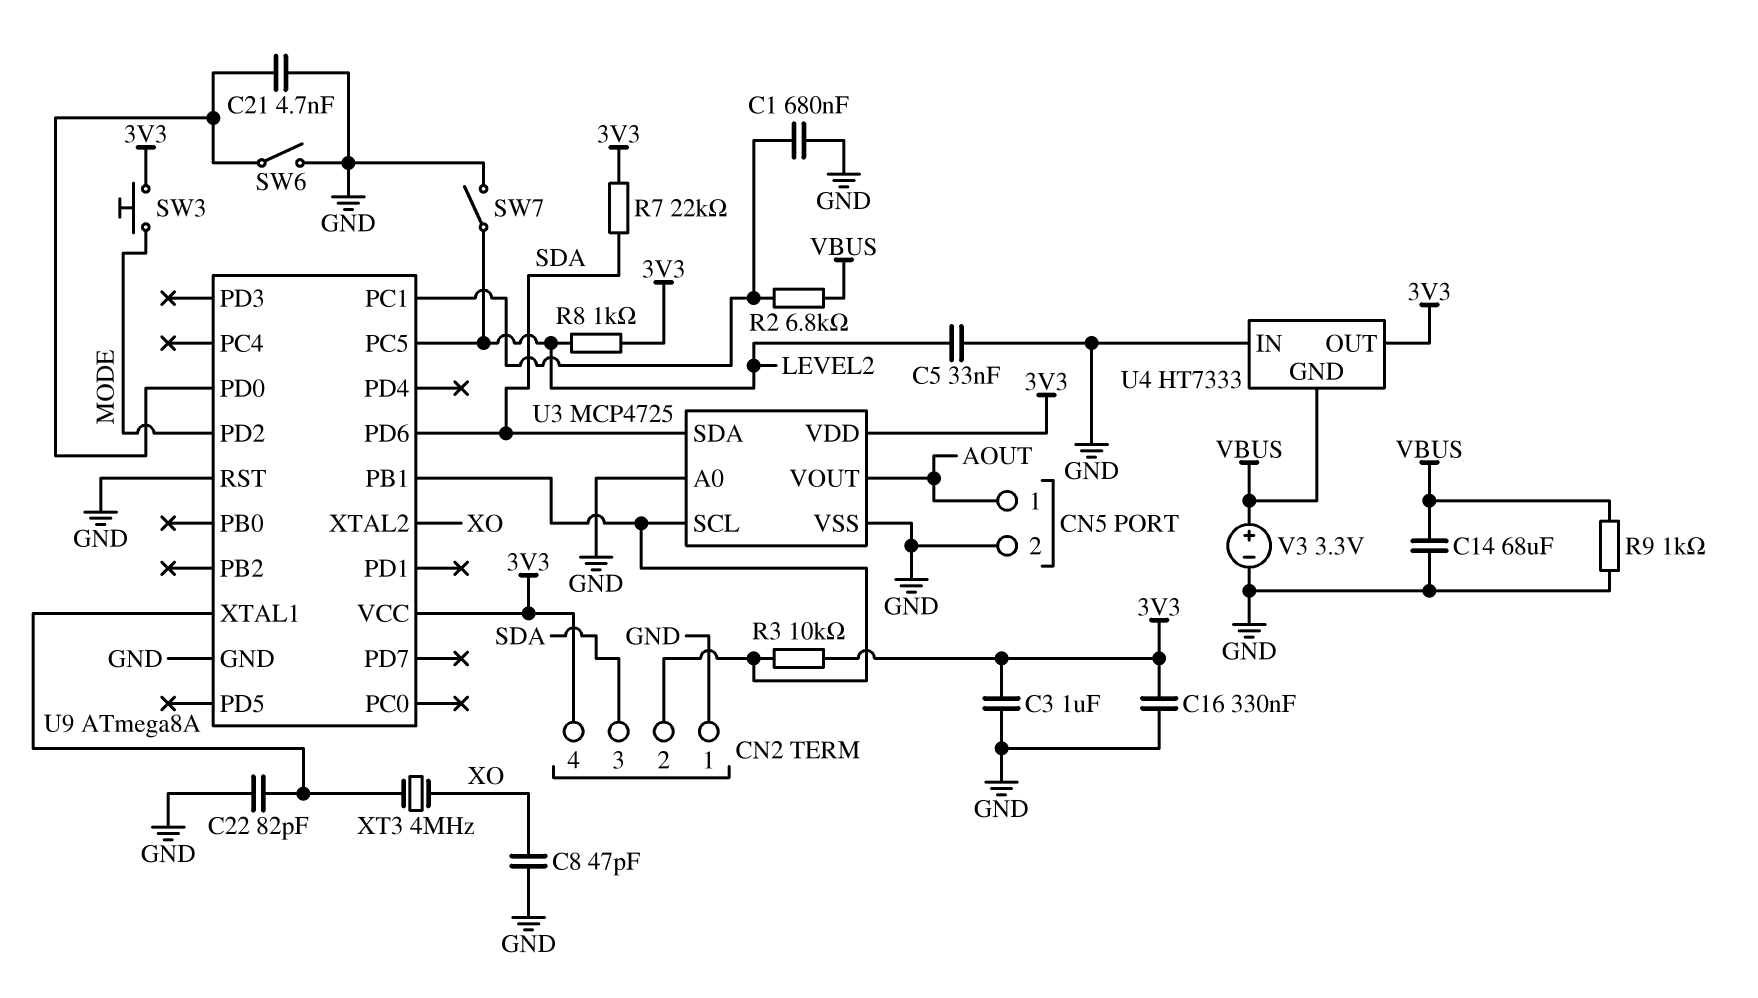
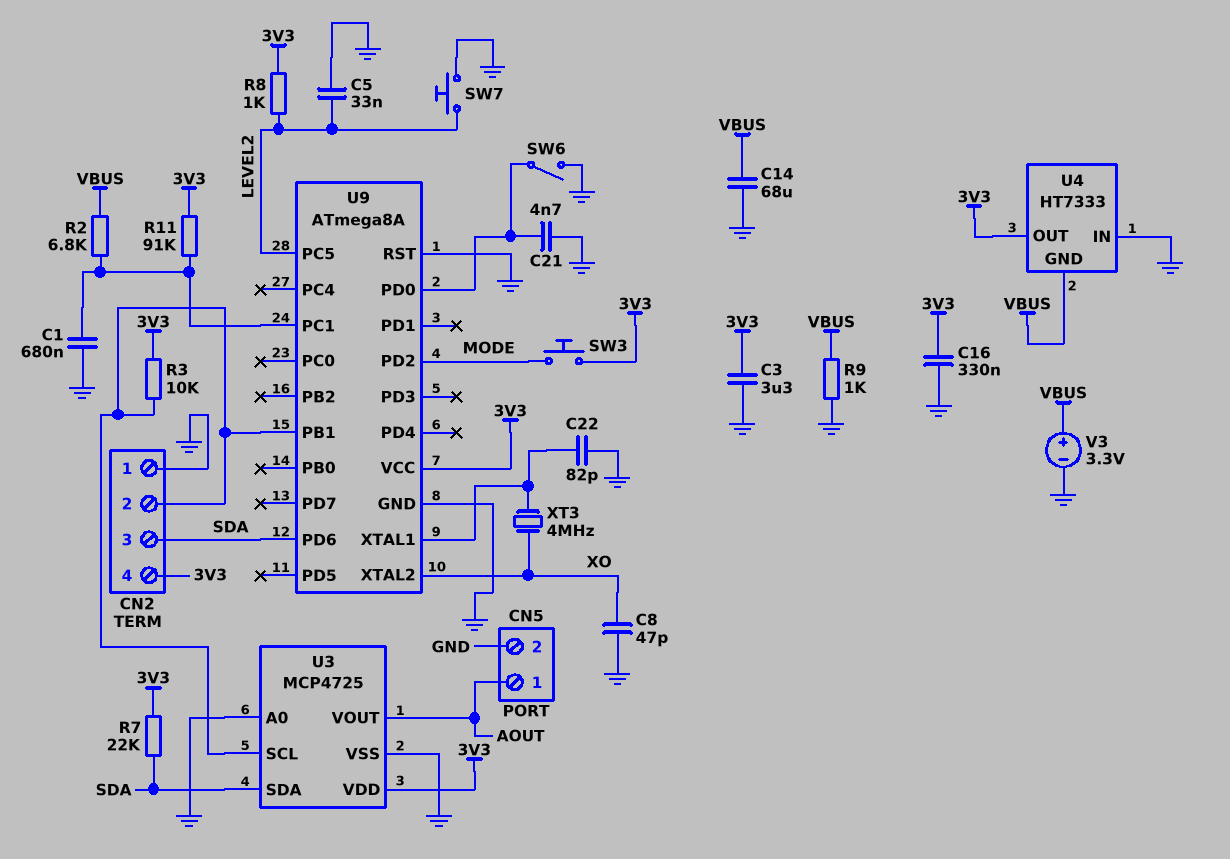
C3: 1uF (3V3, GND) -> 3.3uF (3V3, GND)
R11: none -> 91k (3V3, U9/PC1)
SW7: switch (GND, LEVEL2) -> button (GND, LEVEL2)

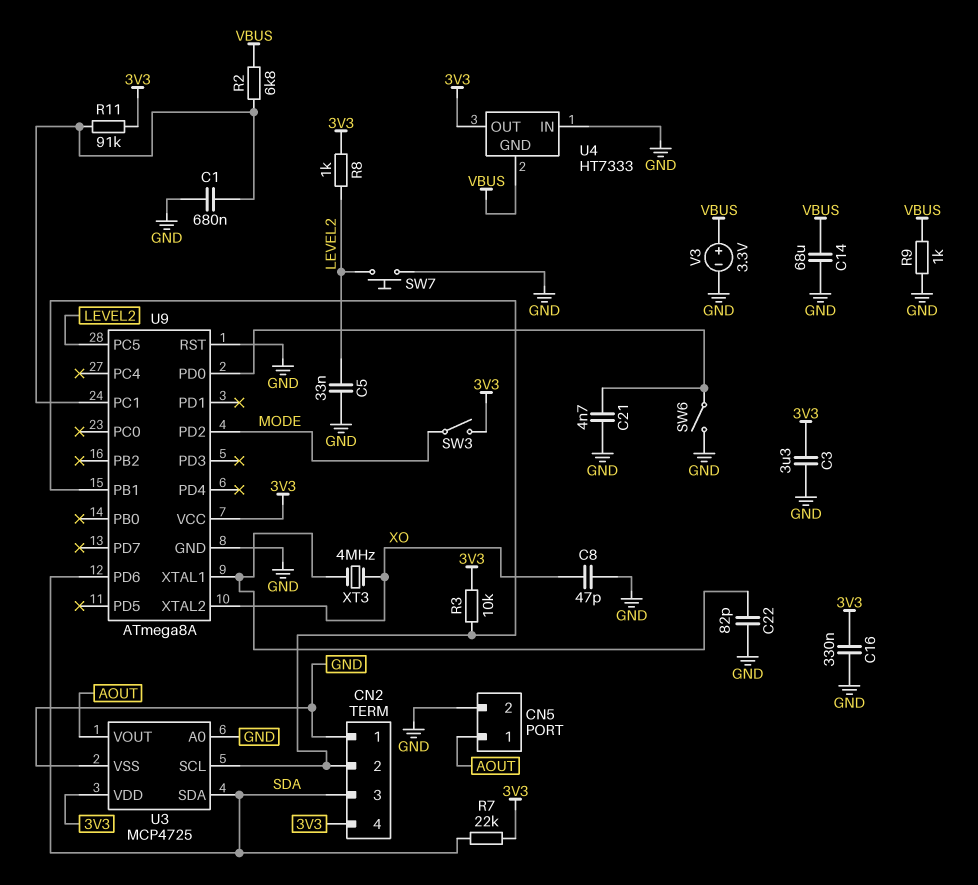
SW3: button (3V3, MODE) -> switch (3V3, MODE)

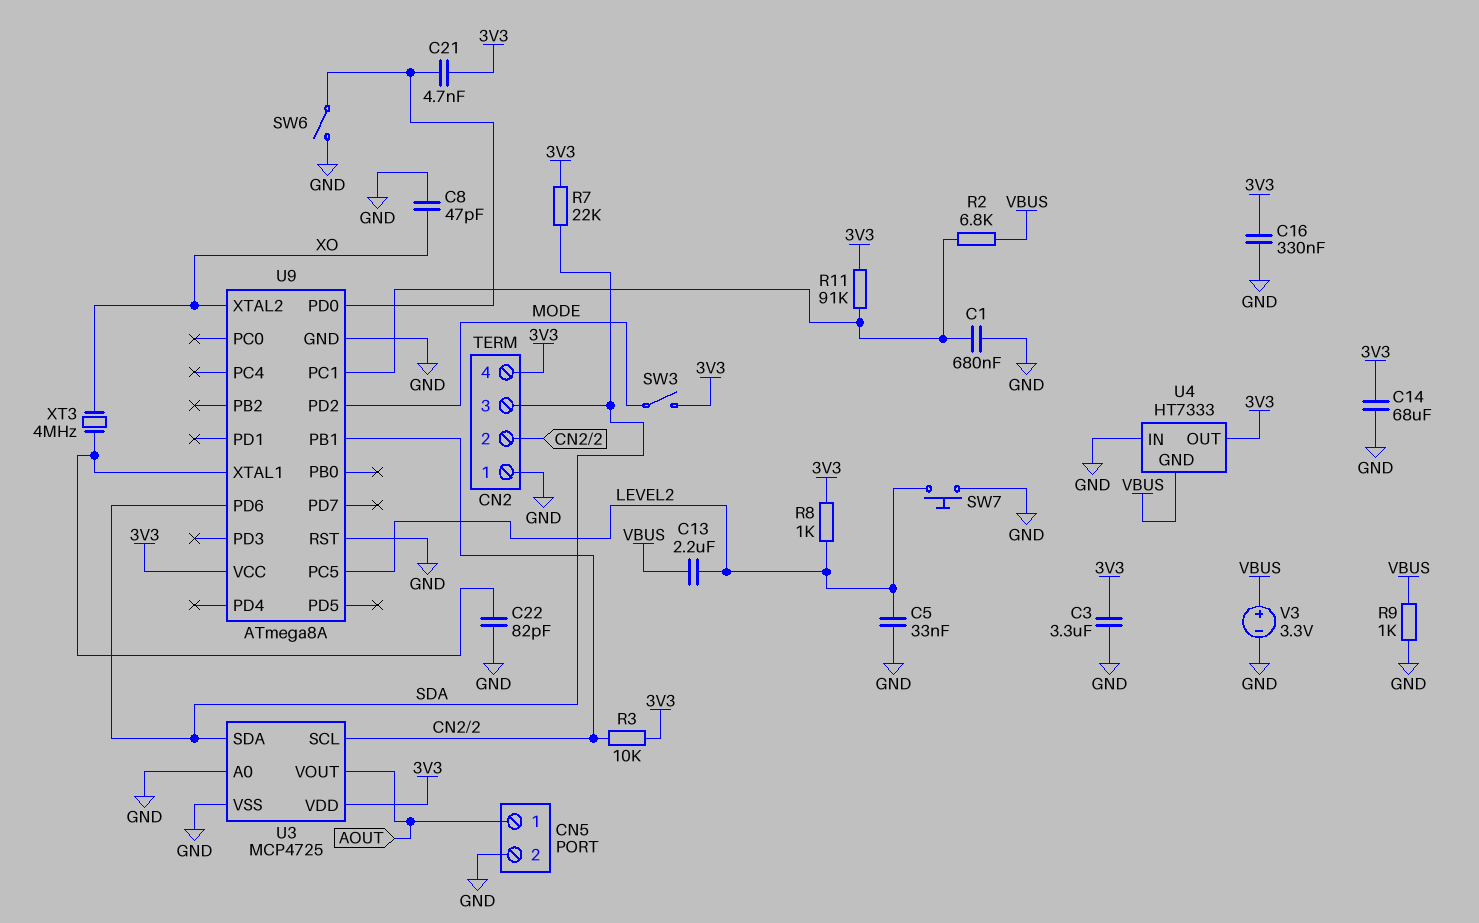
C13: none -> 2.2uF (LEVEL2, VBUS)
C14: 68uF (GND, VBUS) -> 68uF (3V3, GND)
C21: 4.7nF (GND, U9/PD0) -> 4.7nF (3V3, U9/PD0)

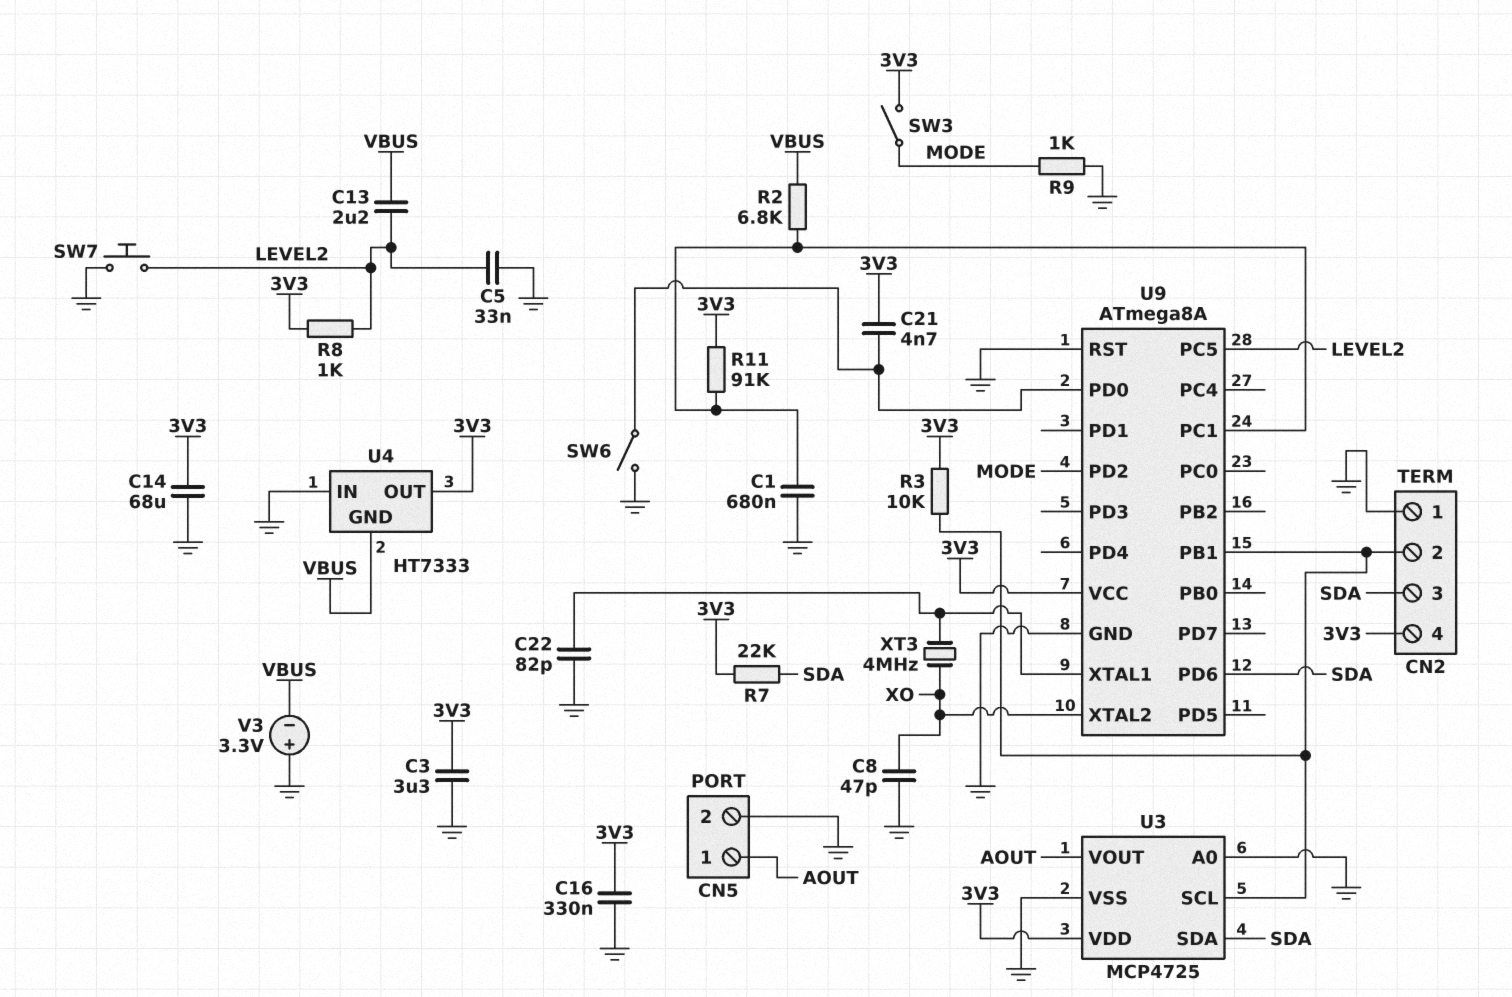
R9: 1k (GND, VBUS) -> 1k (GND, MODE)
V3: 3.3V (plus VBUS, minus GND) -> 3.3V (plus GND, minus VBUS)

